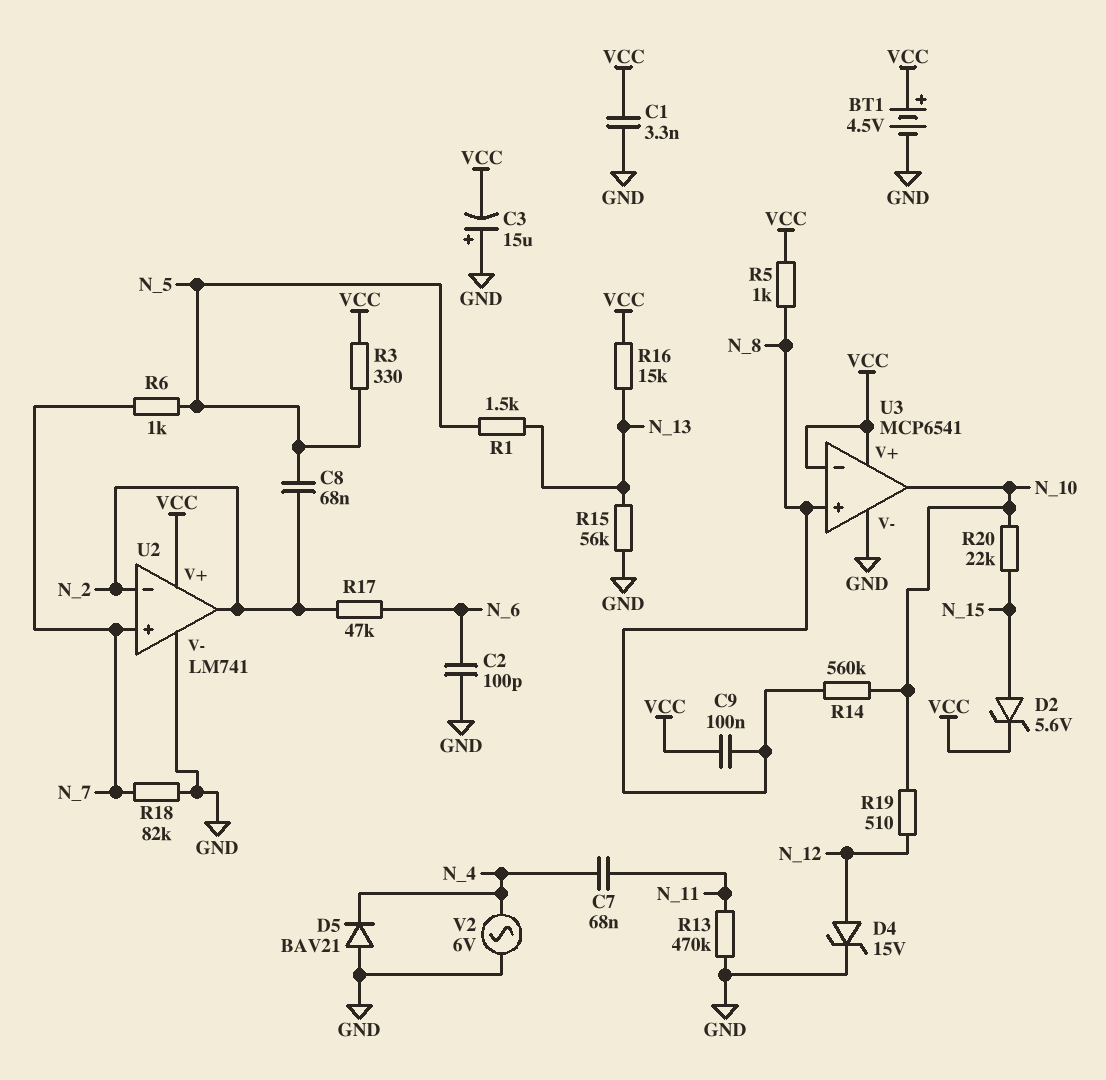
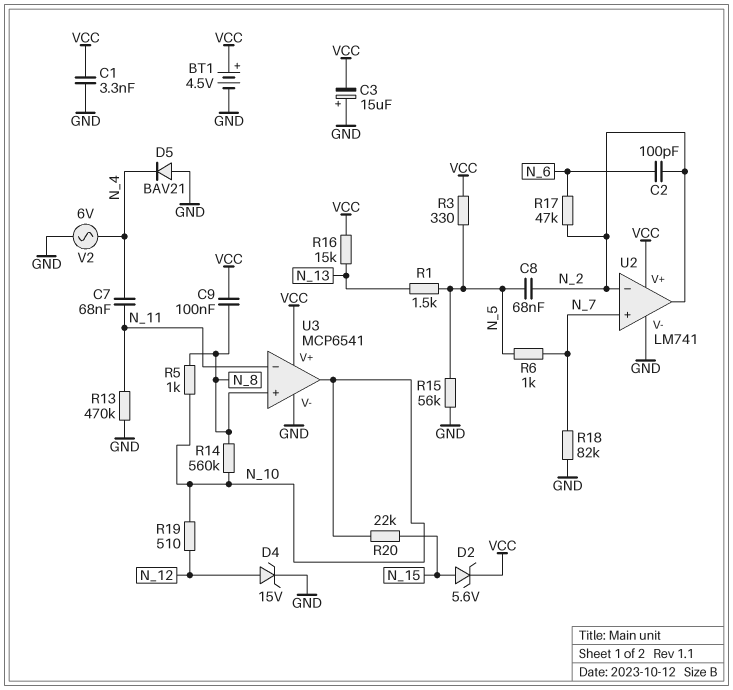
C2: 100pF (GND, N_6) -> 100pF (N_2, N_6)
R5: 1k (N_8, VCC) -> 1k (N_8, N_10)
R15: 56k (GND, N_13) -> 56k (GND, N_5)
U3 pin in-: VCC -> N_11

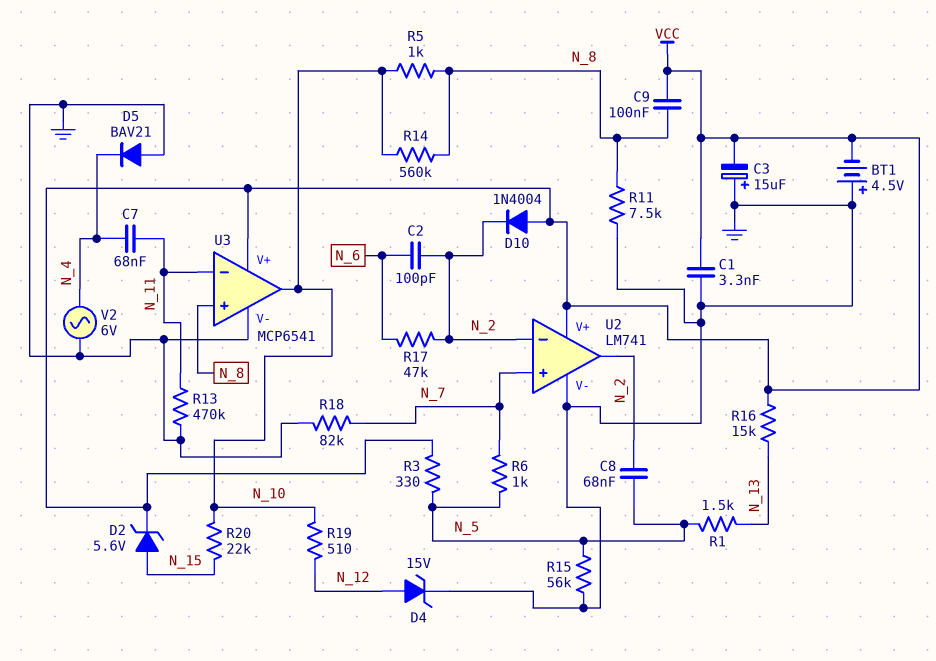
BT1: 4.5V (plus VCC, minus GND) -> 4.5V (plus GND, minus VCC)
D10: none -> diode 1N4004 (A VCC, K N_2)
R11: none -> 7.5k (GND, N_8)

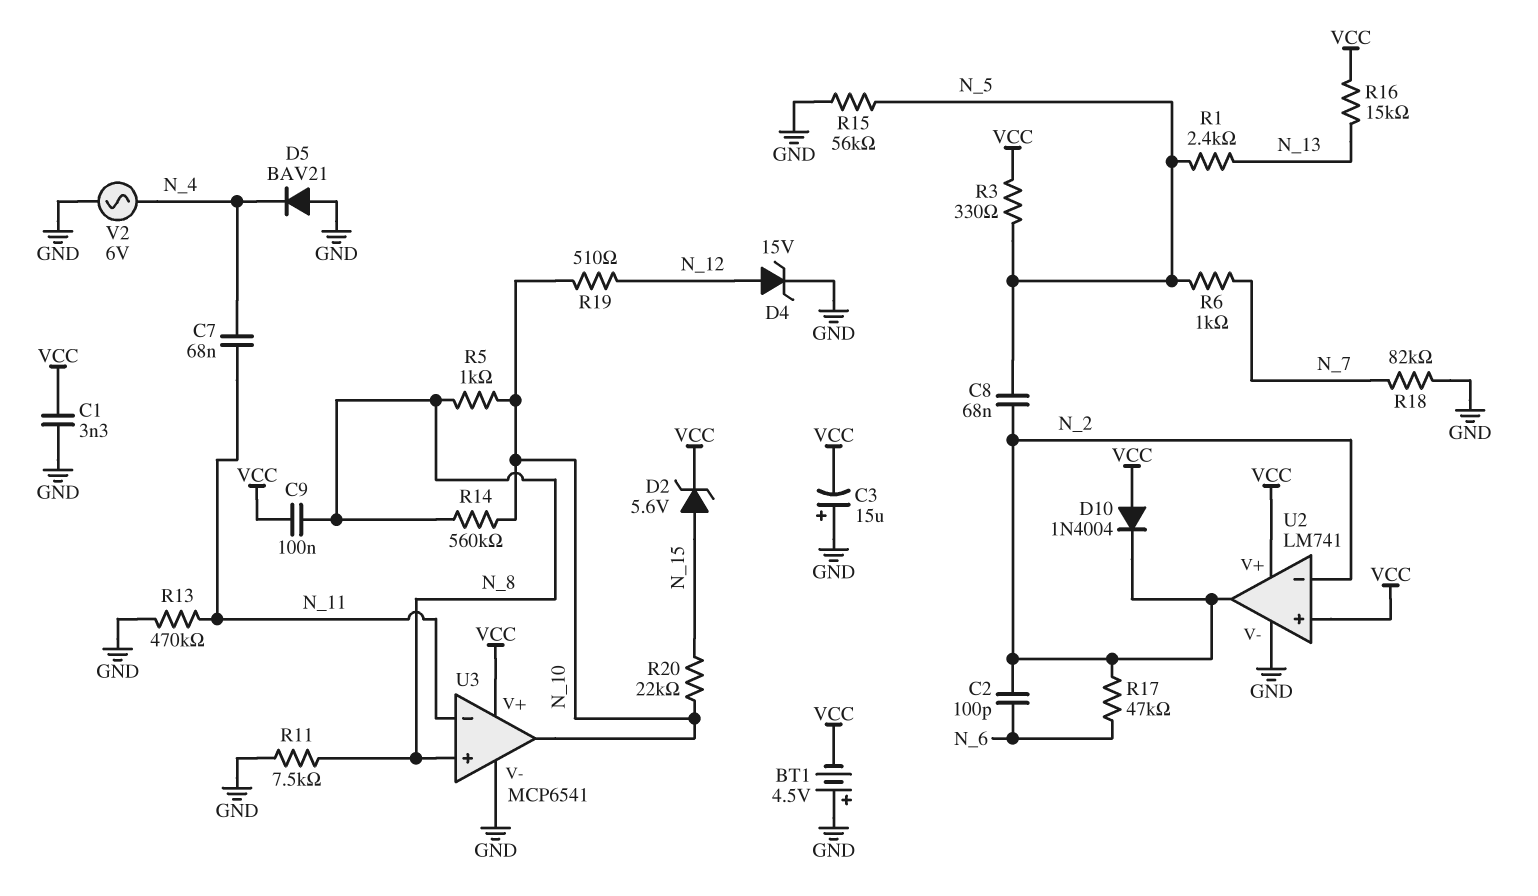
R1: 1.5k (N_5, N_13) -> 2.4k (N_5, N_13)
U2 pin in+: N_7 -> VCC

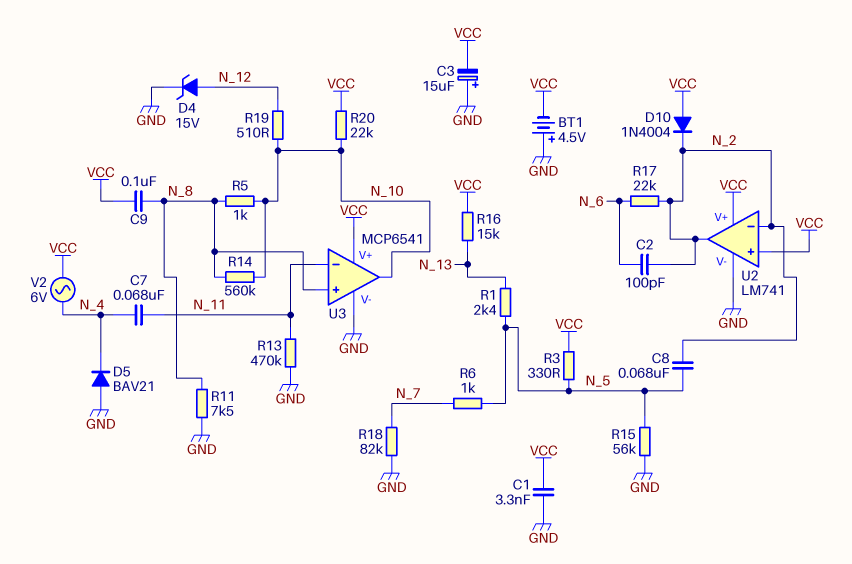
D2: zener 5.6V (A N_15, K VCC) -> none
R17: 47k (N_2, N_6) -> 22k (N_2, N_6)
R20: 22k (N_10, N_15) -> 22k (N_10, VCC)
V2: AC 6V (GND, N_4) -> AC 6V (N_4, VCC)

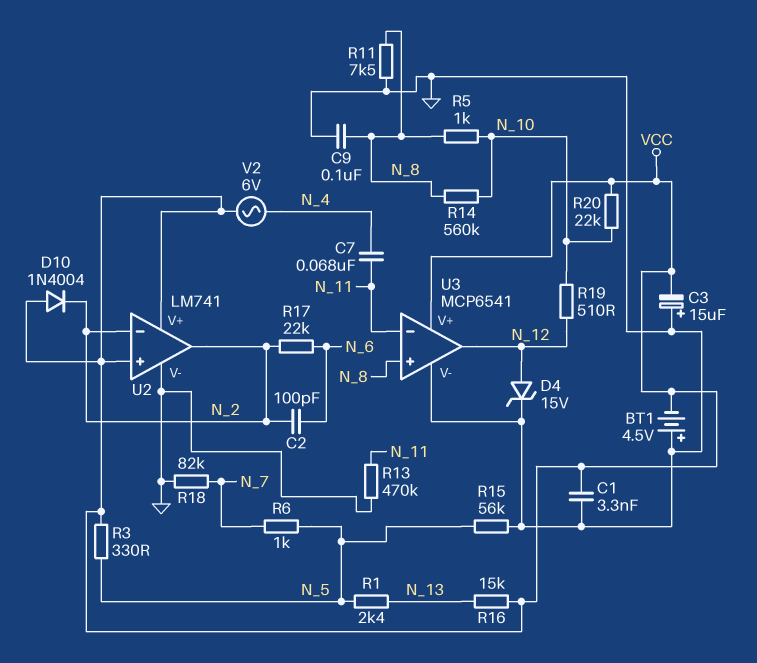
C8: 68nF (N_2, N_5) -> none
C9: 100nF (N_8, VCC) -> 100nF (GND, N_8)
D5: diode BAV21 (A GND, K N_4) -> none
U3 pin out: N_10 -> N_12

